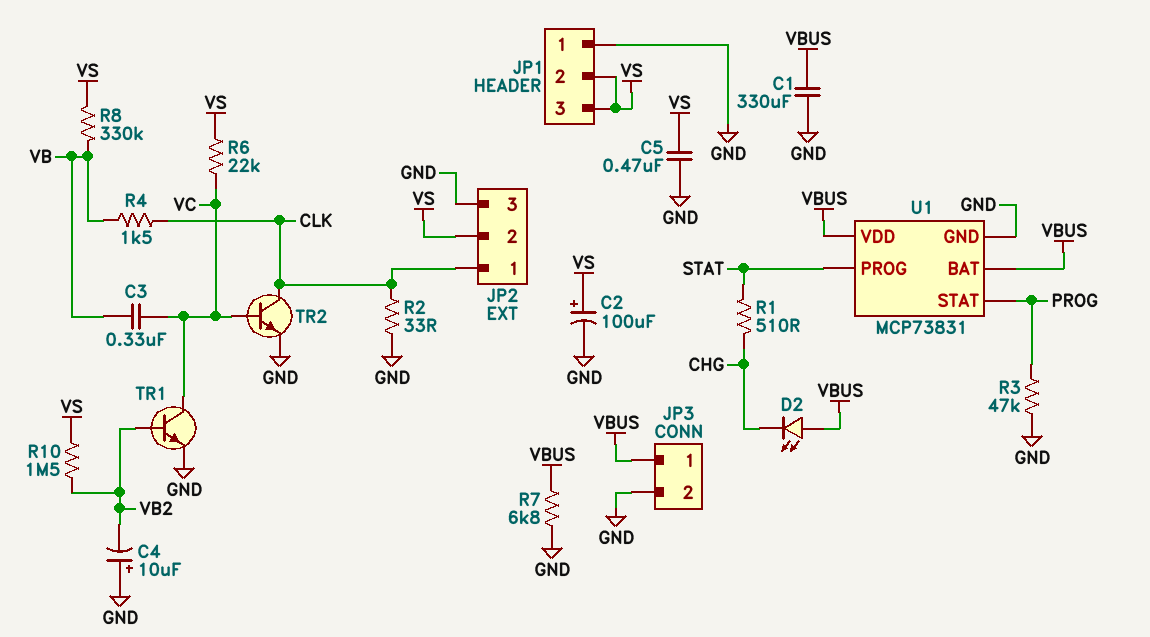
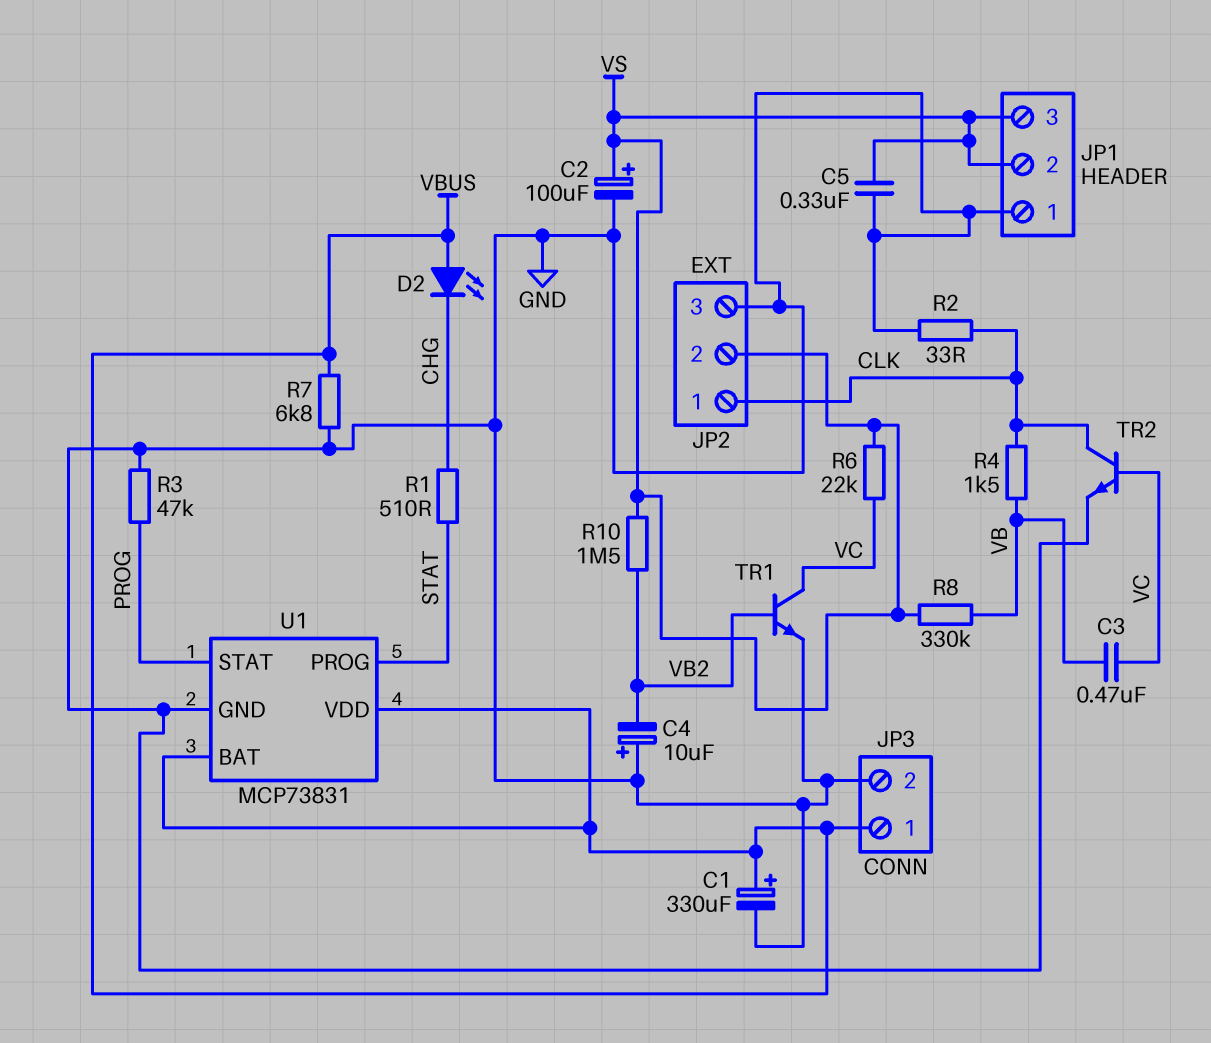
C1: 330uF (GND, VBUS) -> 330uF (plus VBUS, minus GND)
C3: 330nF (VB, VC) -> 470nF (VB, VC)
C5: 470nF (GND, VS) -> 330nF (GND, VS)

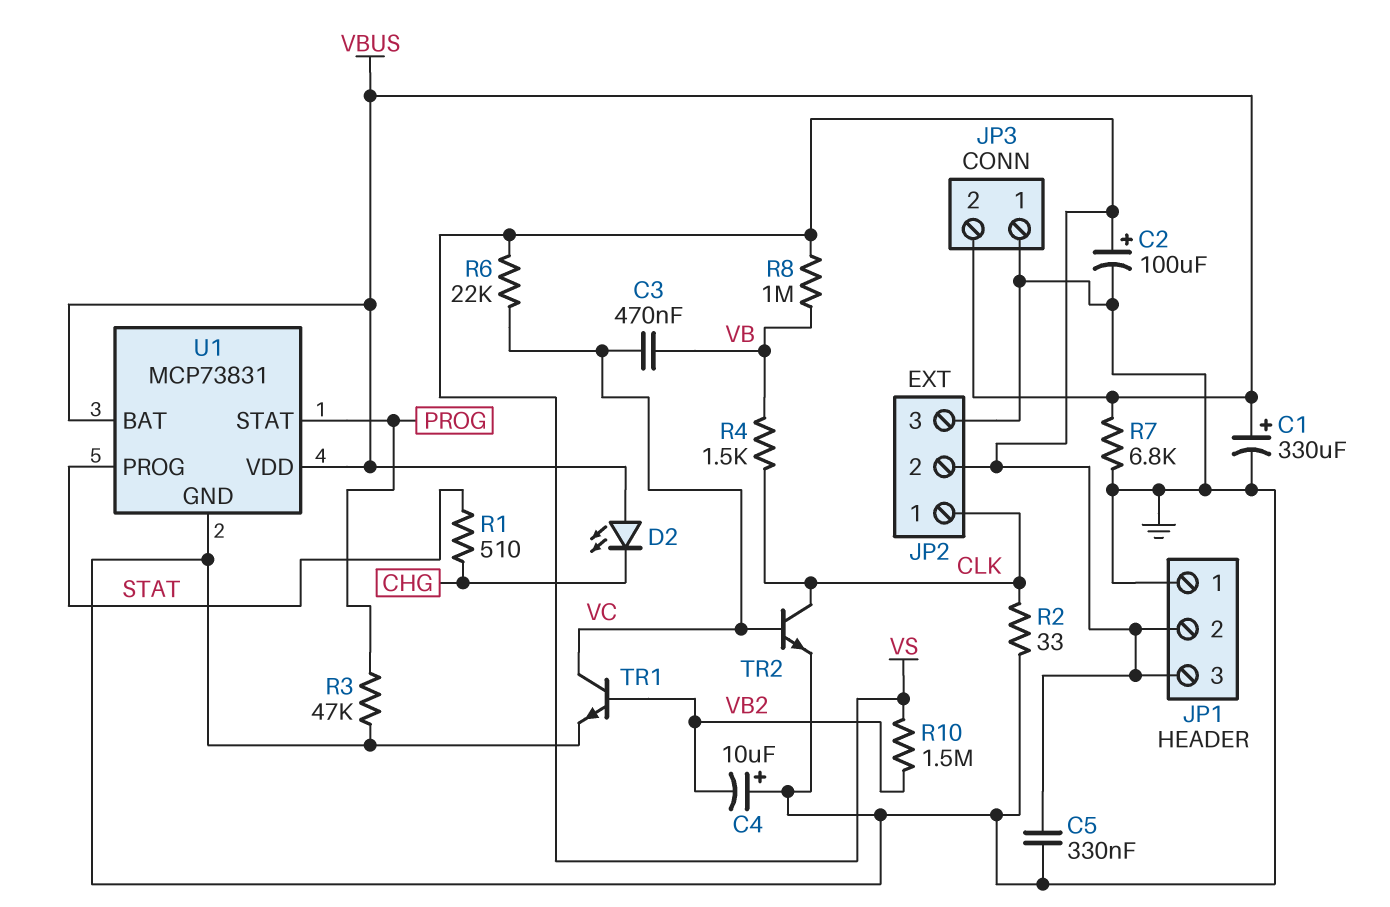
JP3 pin 1: VBUS -> GND
JP3 pin 2: GND -> VBUS
R8: 330k (VB, VS) -> 1M (VB, VS)

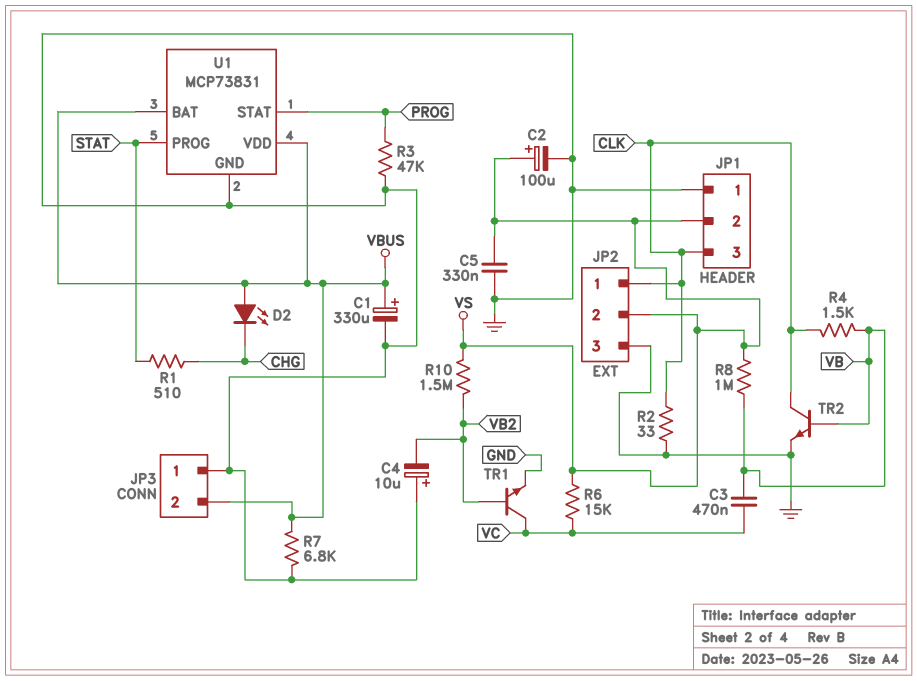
JP1 pin 3: VS -> CLK
R6: 22k (VC, VS) -> 15k (VC, VS)
TR2: NPN (B VC, C CLK, E GND) -> NPN (B VB, C CLK, E GND)

